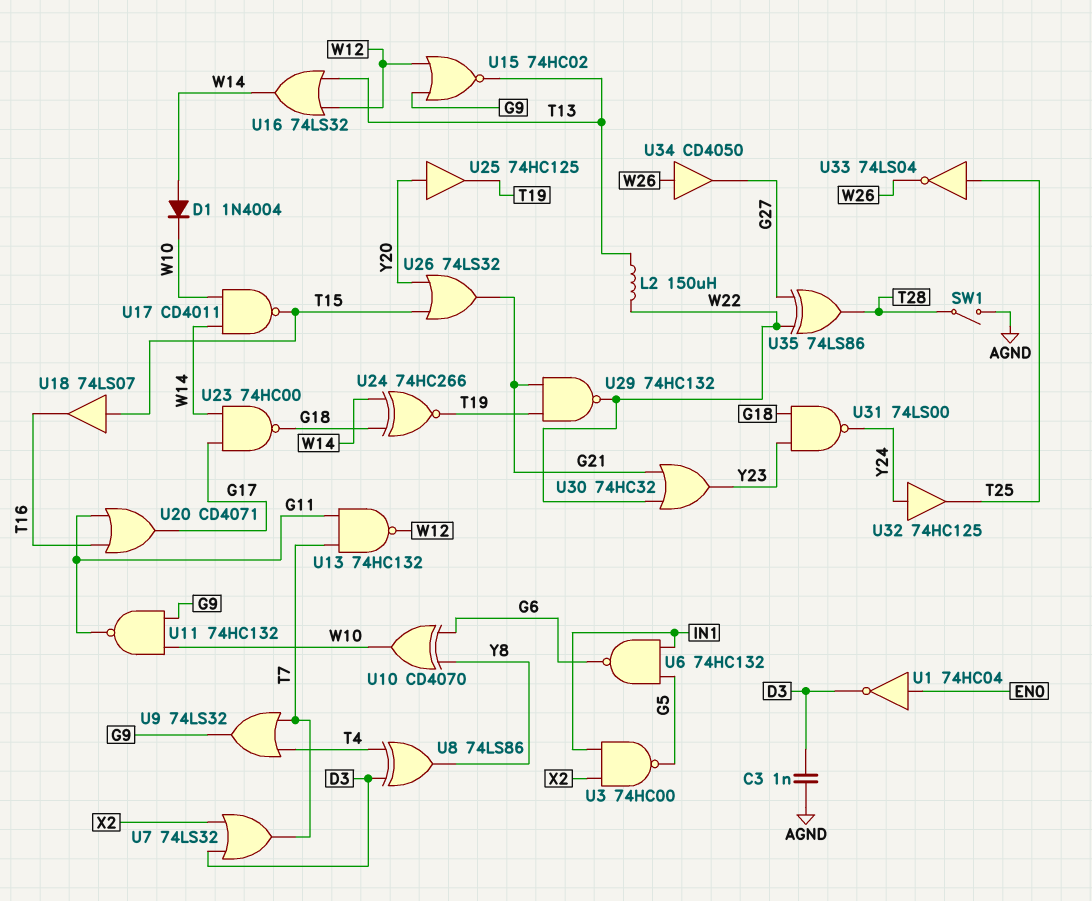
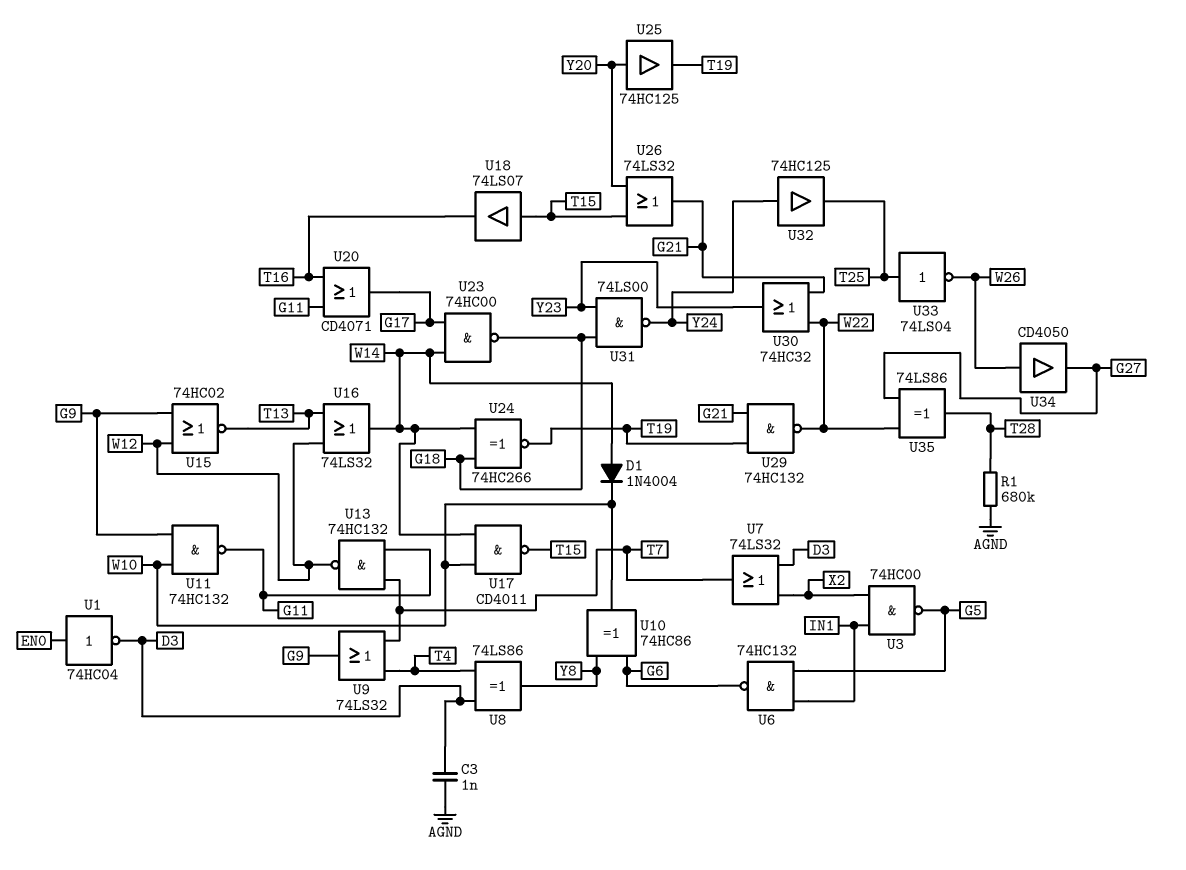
L2: 150uH (T13, W22) -> none
R1: none -> 680k (AGND, T28)
SW1: switch (AGND, T28) -> none
U10: XOR CD4070 (in G6, in Y8, out W10) -> XOR 74HC86 (in G6, in Y8, out W10)

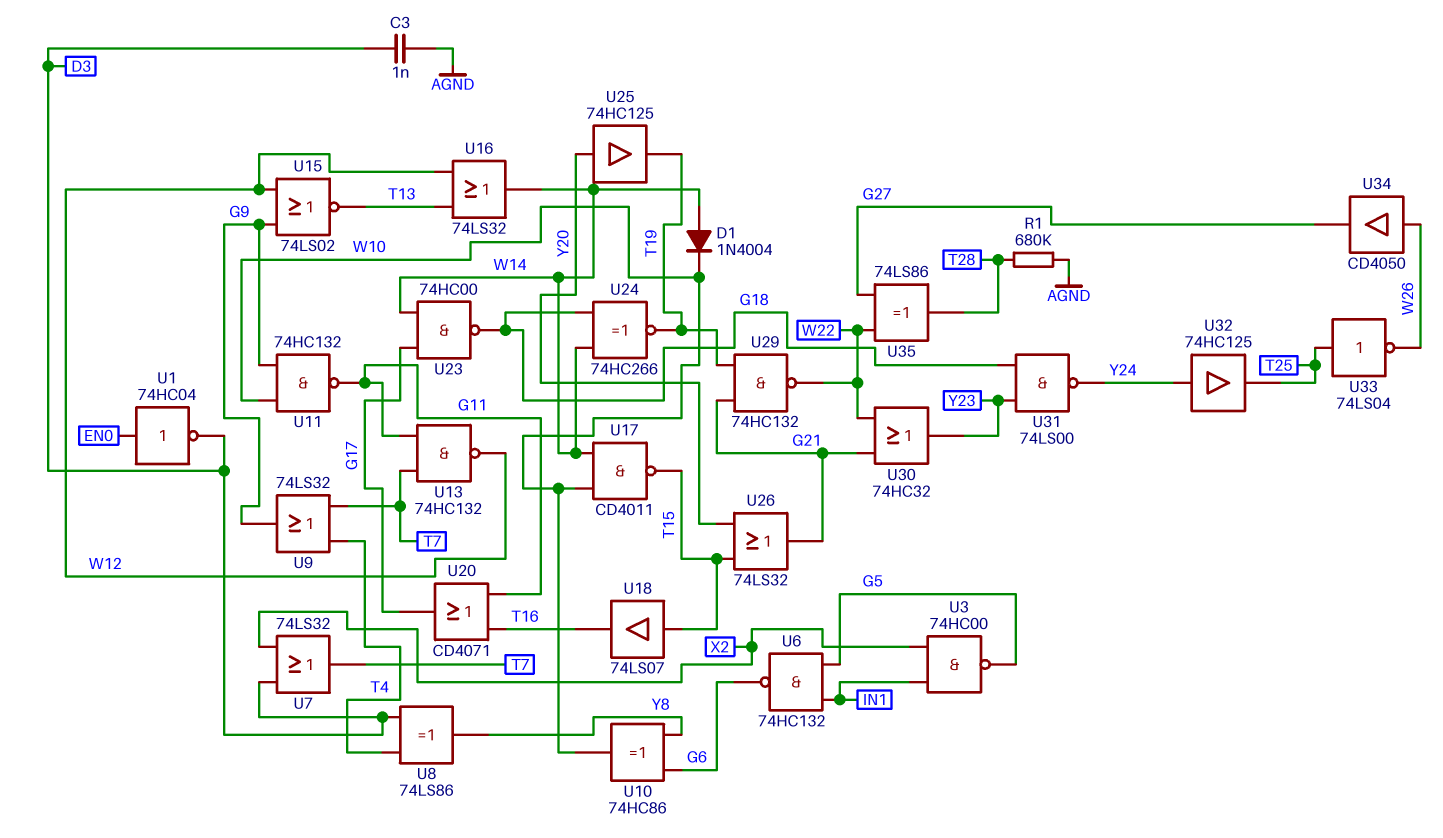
U15: NOR 74HC02 (in G9, in W12, out T13) -> NOR 74LS02 (in G9, in W12, out T13)

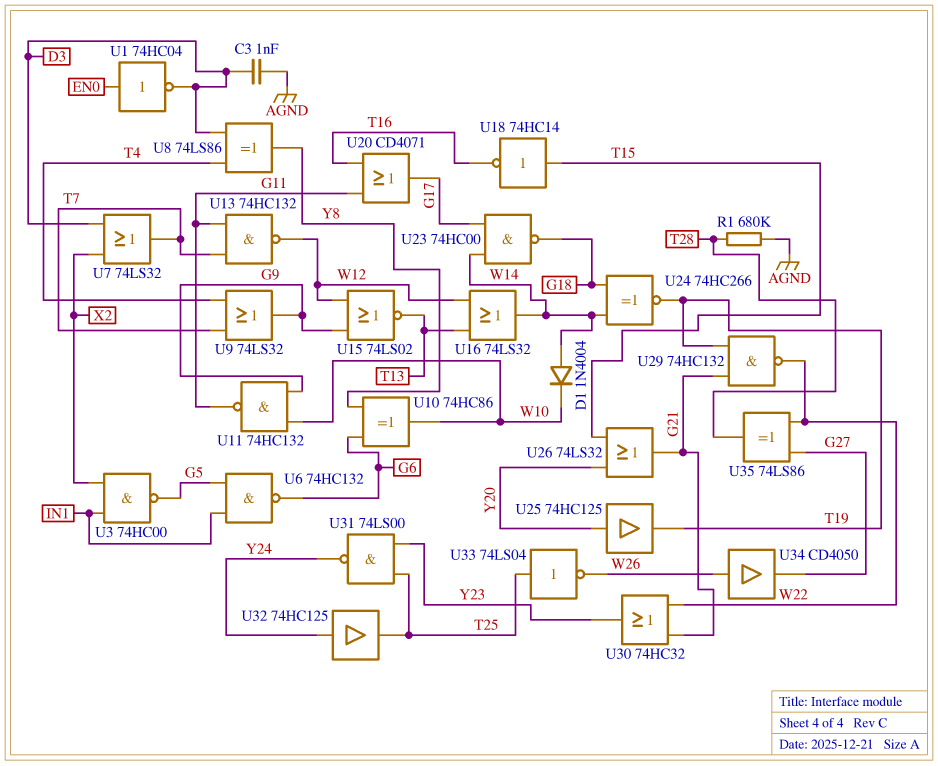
U17: NAND CD4011 (in W10, in W14, out T15) -> none
U18: buffer 74LS07 (in T15, out T16) -> NOT 74HC14 (in T15, out T16)
U31: NAND 74LS00 (in G18, in Y23, out Y24) -> NAND 74LS00 (in T25, in Y23, out Y24)

